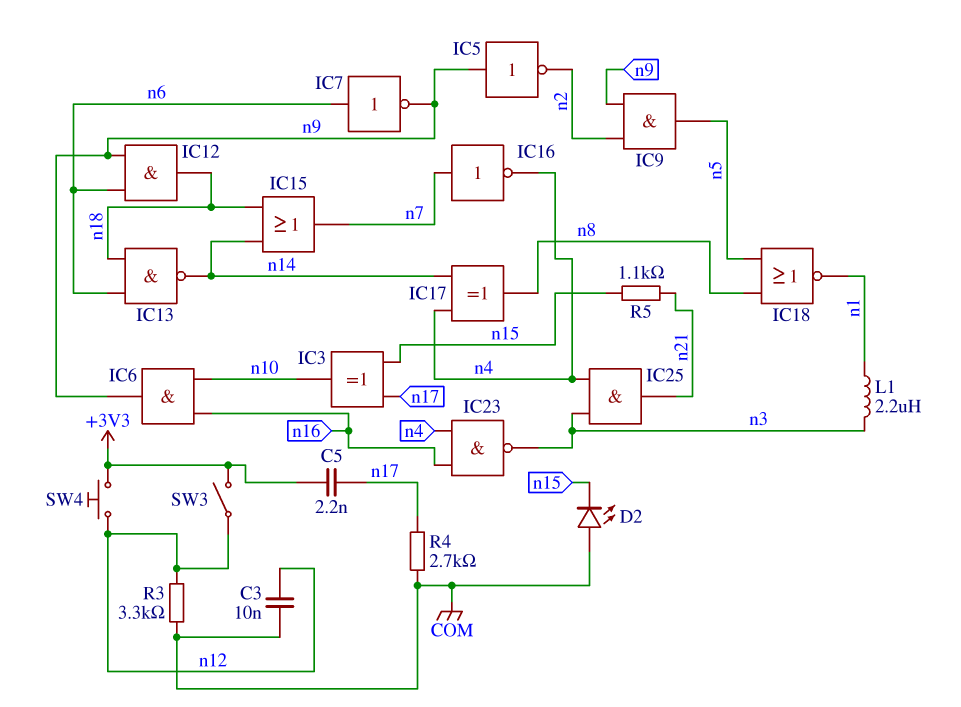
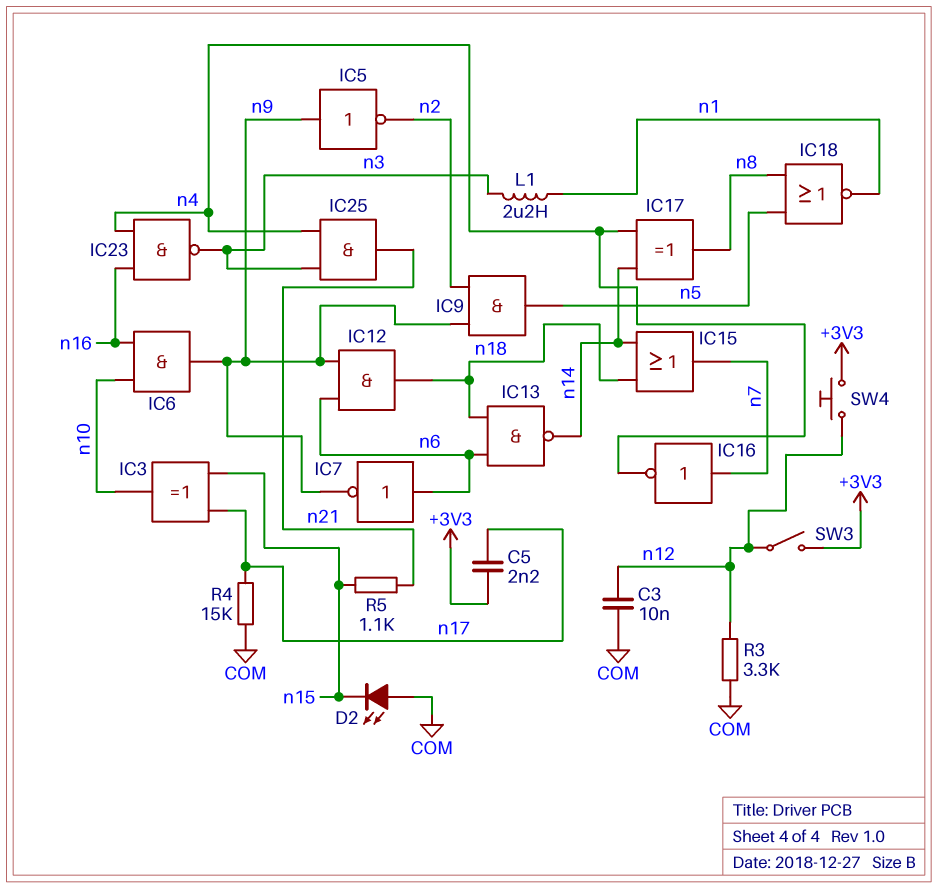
R4: 2.7k (COM, n17) -> 15k (COM, n17)

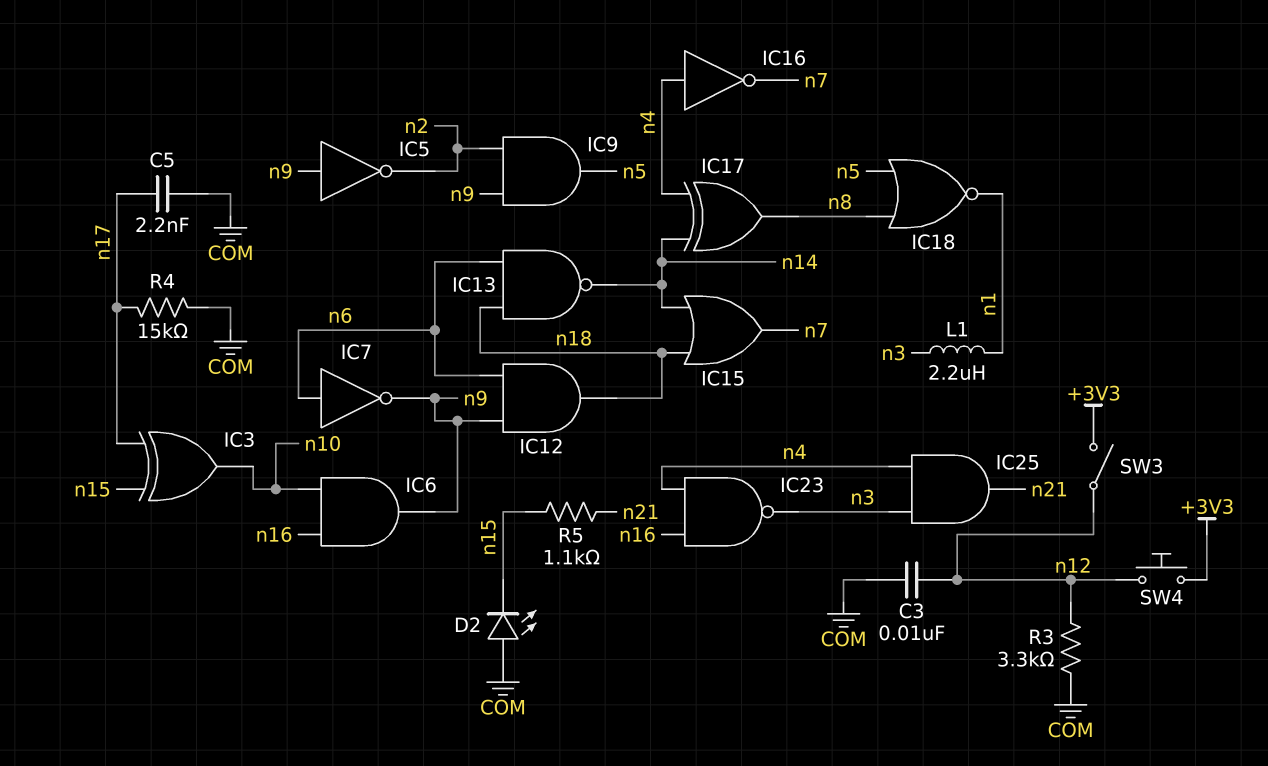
C5: 2.2nF (+3V3, n17) -> 2.2nF (COM, n17)
IC16: NOT (in n7, out n4) -> NOT (in n4, out n7)

